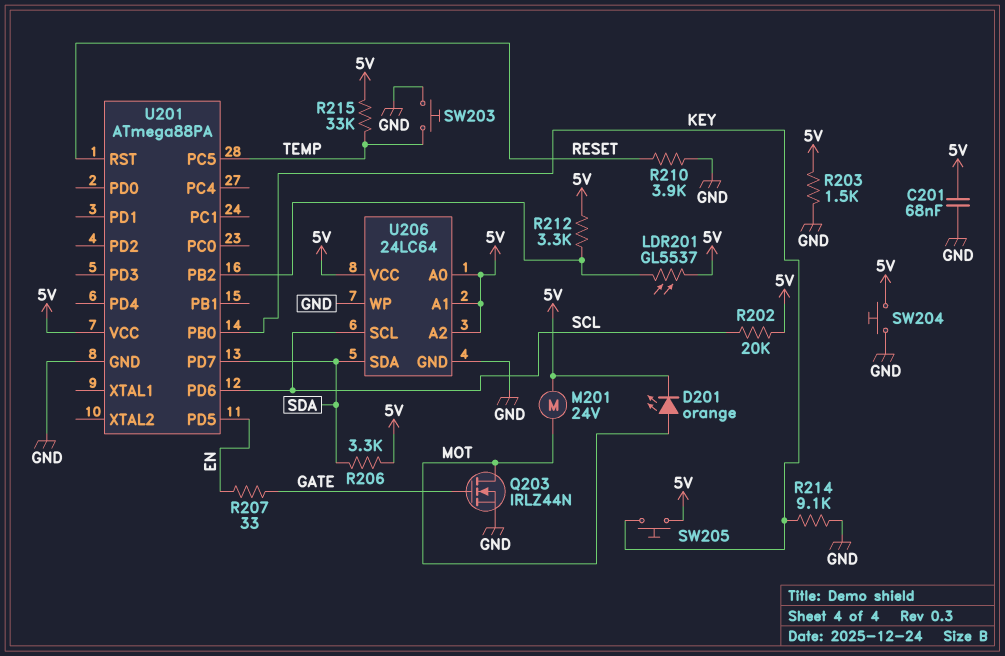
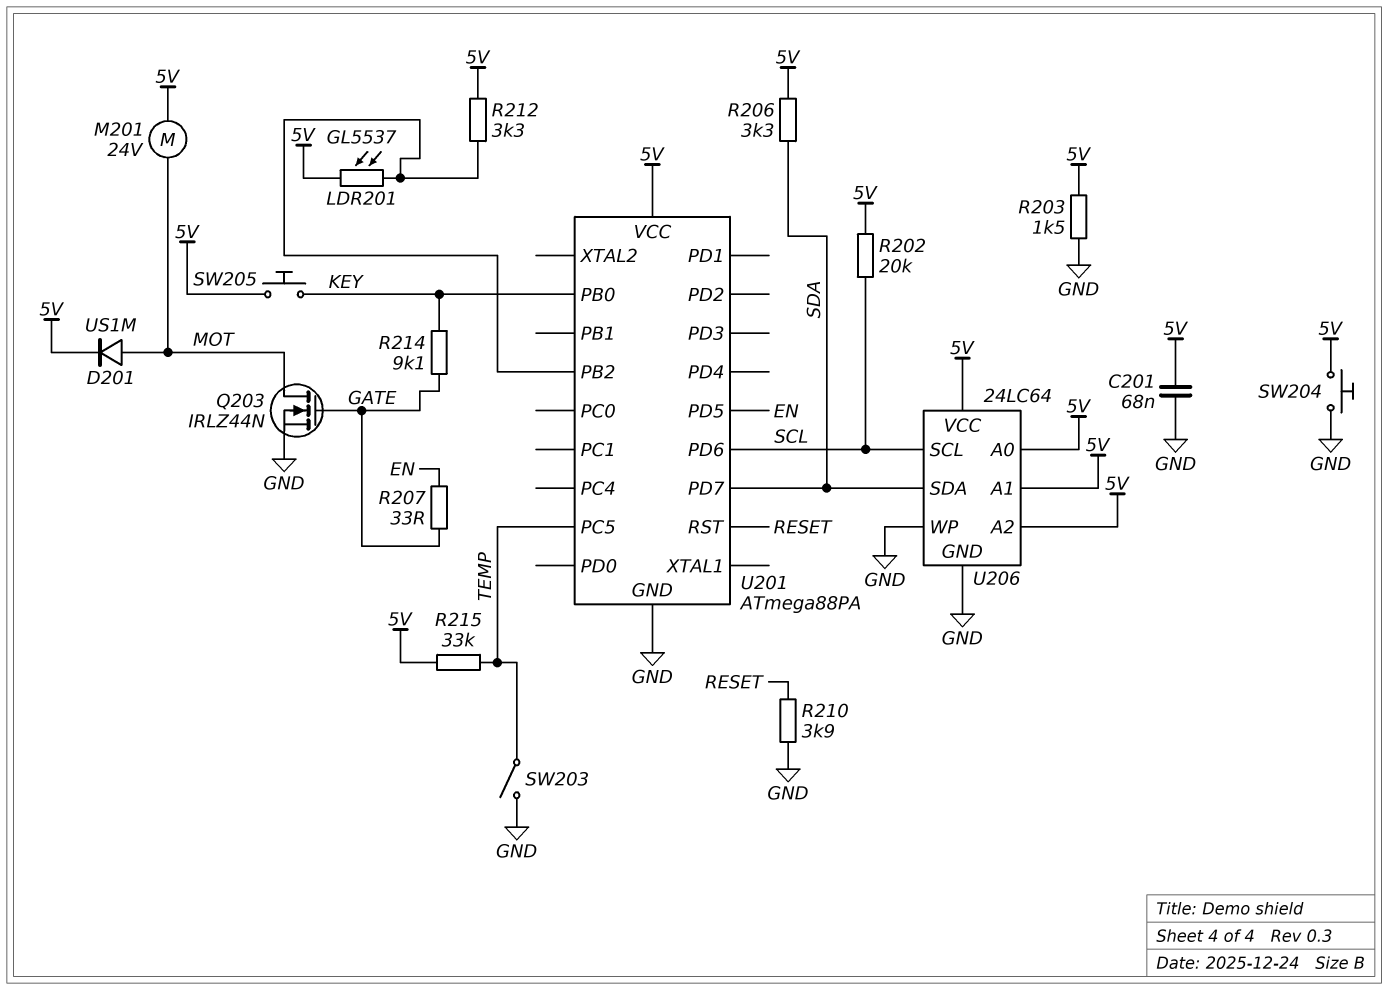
D201: LED orange (A MOT, K 5V) -> diode US1M (A MOT, K 5V)
R214: 9.1k (GND, KEY) -> 9.1k (GATE, KEY)
SW203: button (GND, TEMP) -> switch (GND, TEMP)

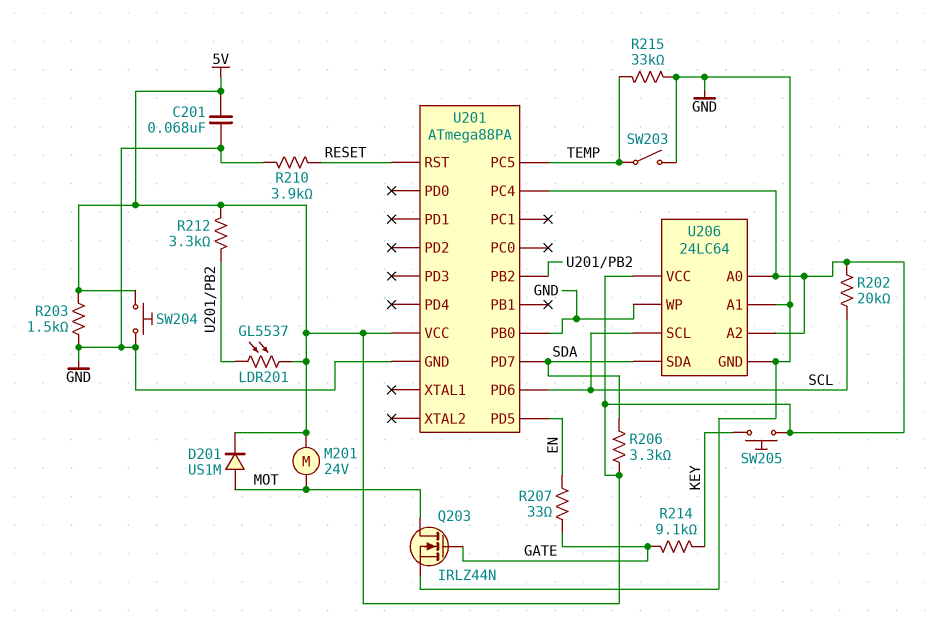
R215: 33k (5V, TEMP) -> 33k (GND, TEMP)
U201 pin PB0: KEY -> GND
U201 pin PC4: none -> 5V
U206 pin A1: 5V -> GND

